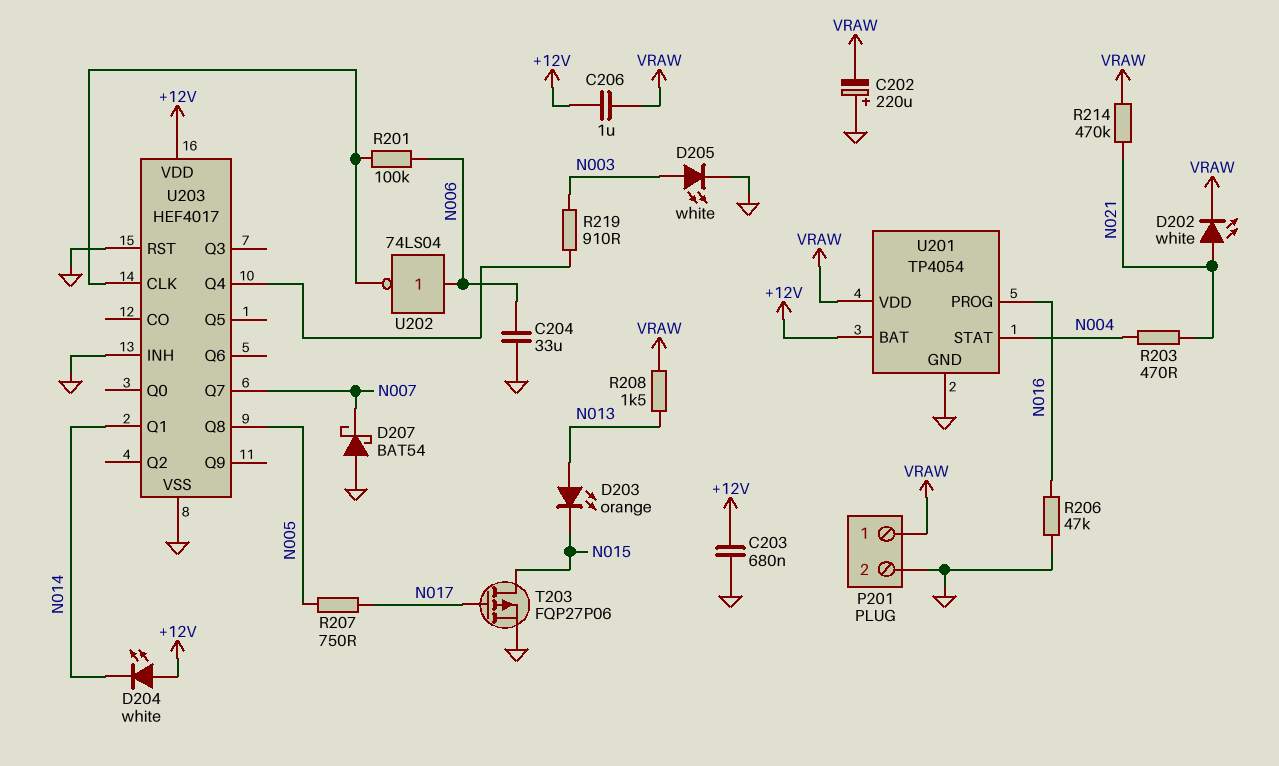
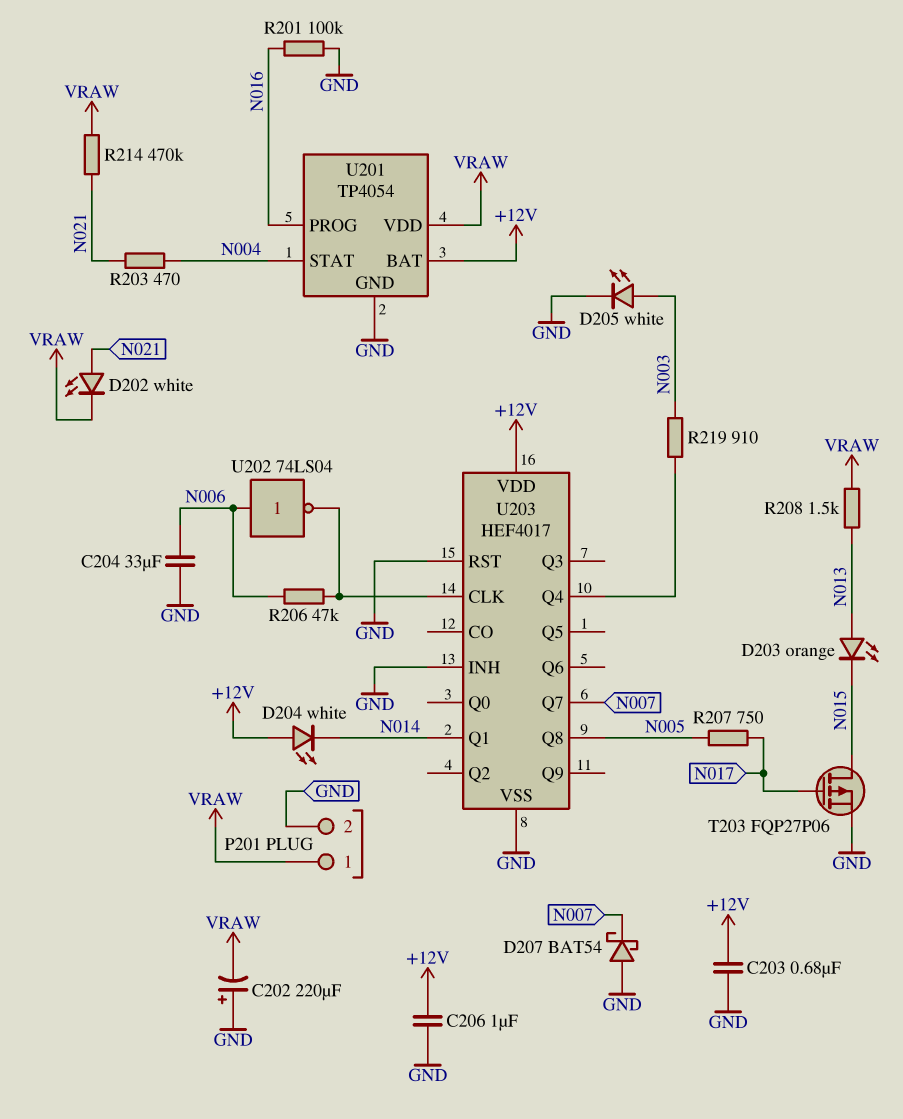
C206: 1uF (+12V, VRAW) -> 1uF (+12V, GND)
R201: 100k (N006, U203/CLK) -> 100k (GND, N016)
R206: 47k (GND, N016) -> 47k (N006, U203/CLK)

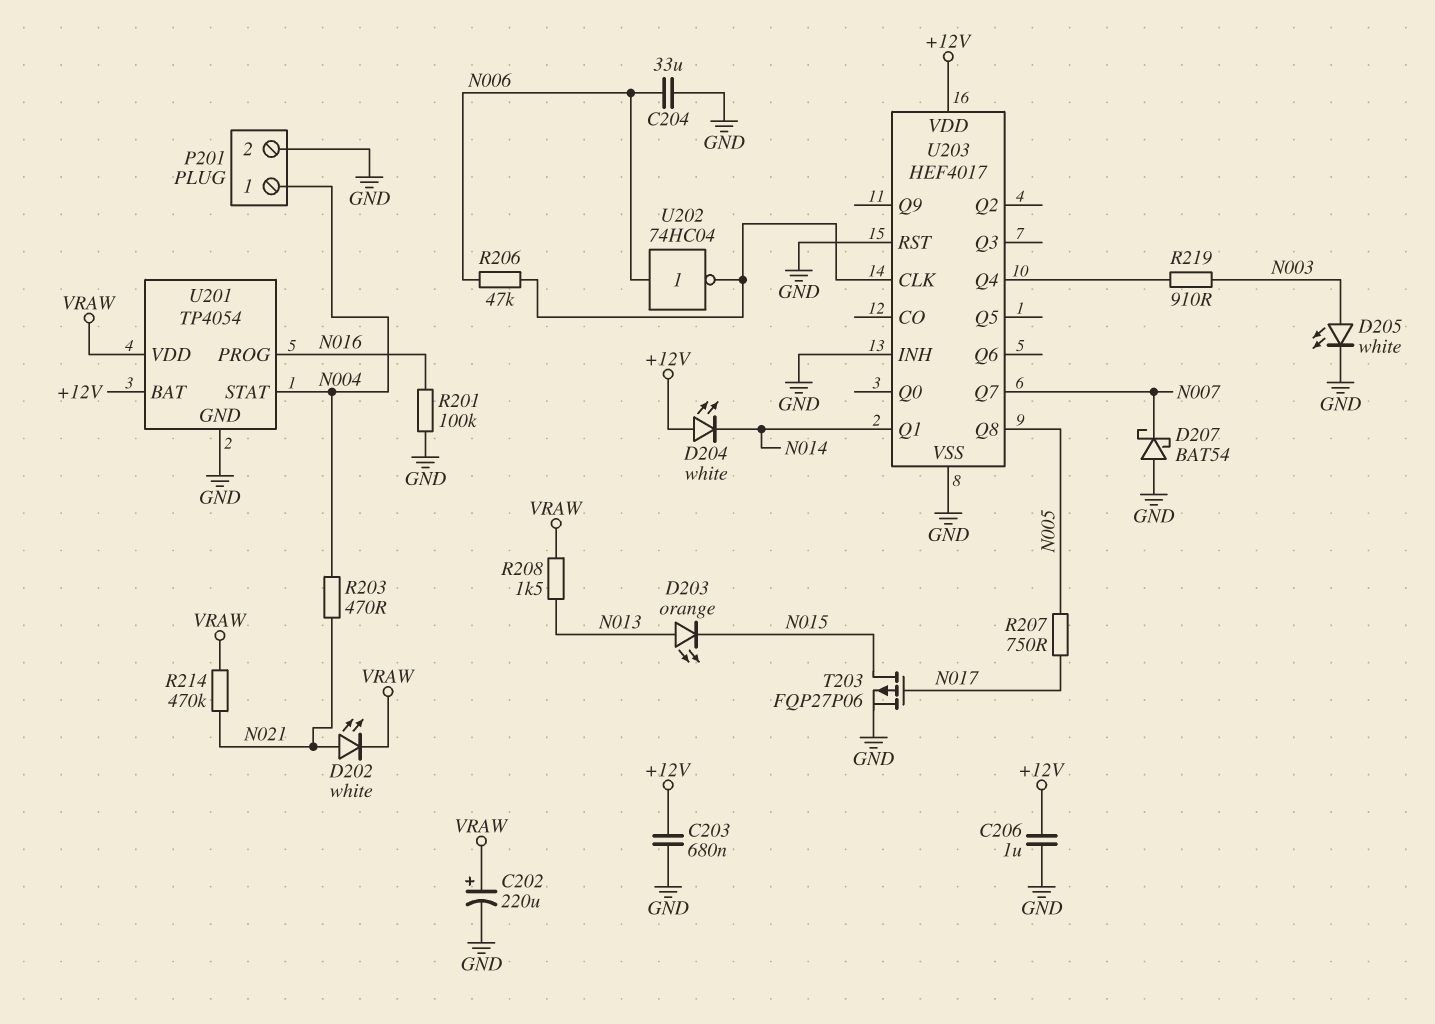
C202: 220uF (plus GND, minus VRAW) -> 220uF (plus VRAW, minus GND)
P201 pin 1: VRAW -> N004
U202: NOT 74LS04 (in N006, out U203/CLK) -> NOT 74HC04 (in N006, out U203/CLK)

